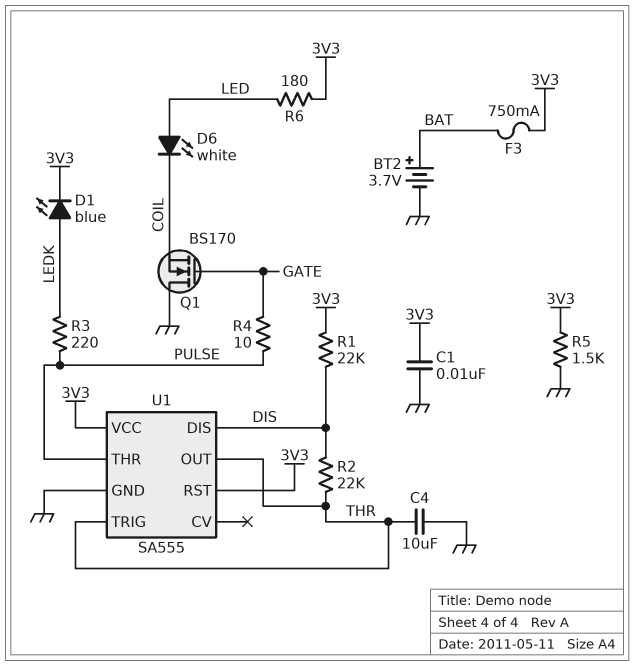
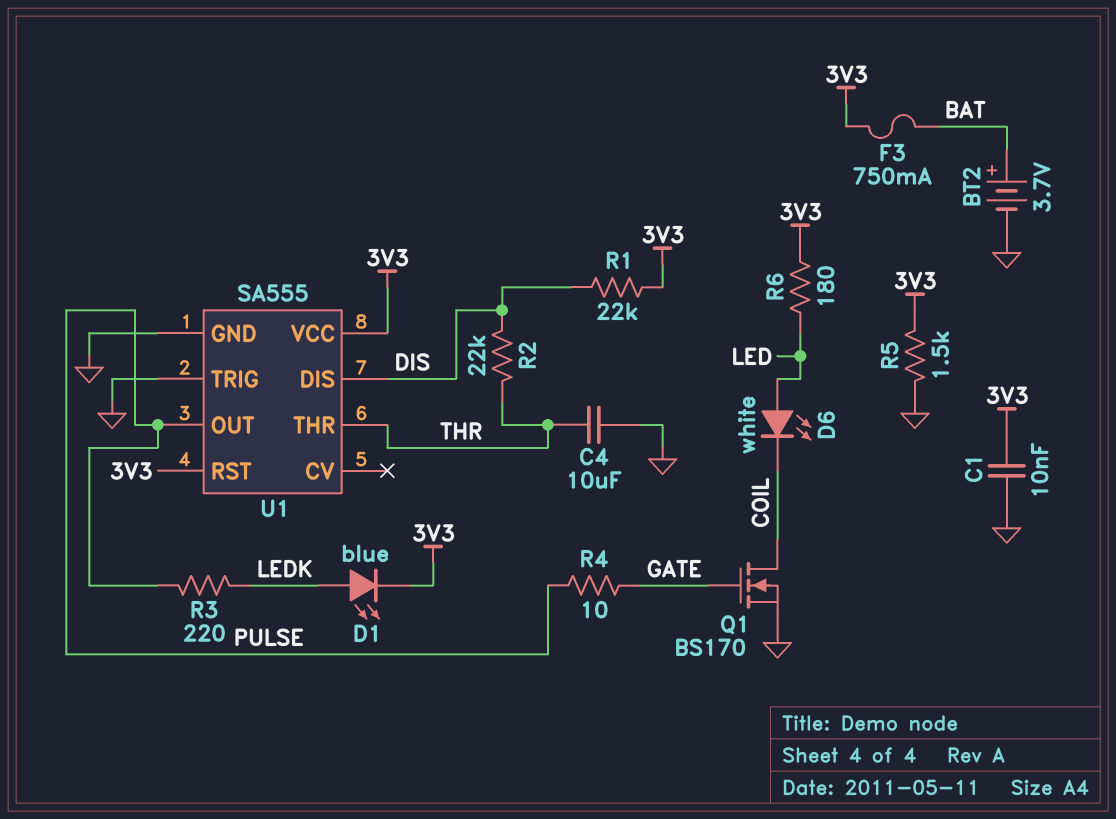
Q1: NMOS BS170 (G GATE, D GND, S COIL) -> NMOS BS170 (G GATE, D COIL, S GND)
U1 pin OUT: THR -> PULSE
U1 pin THR: PULSE -> THR
U1 pin TRIG: THR -> GND

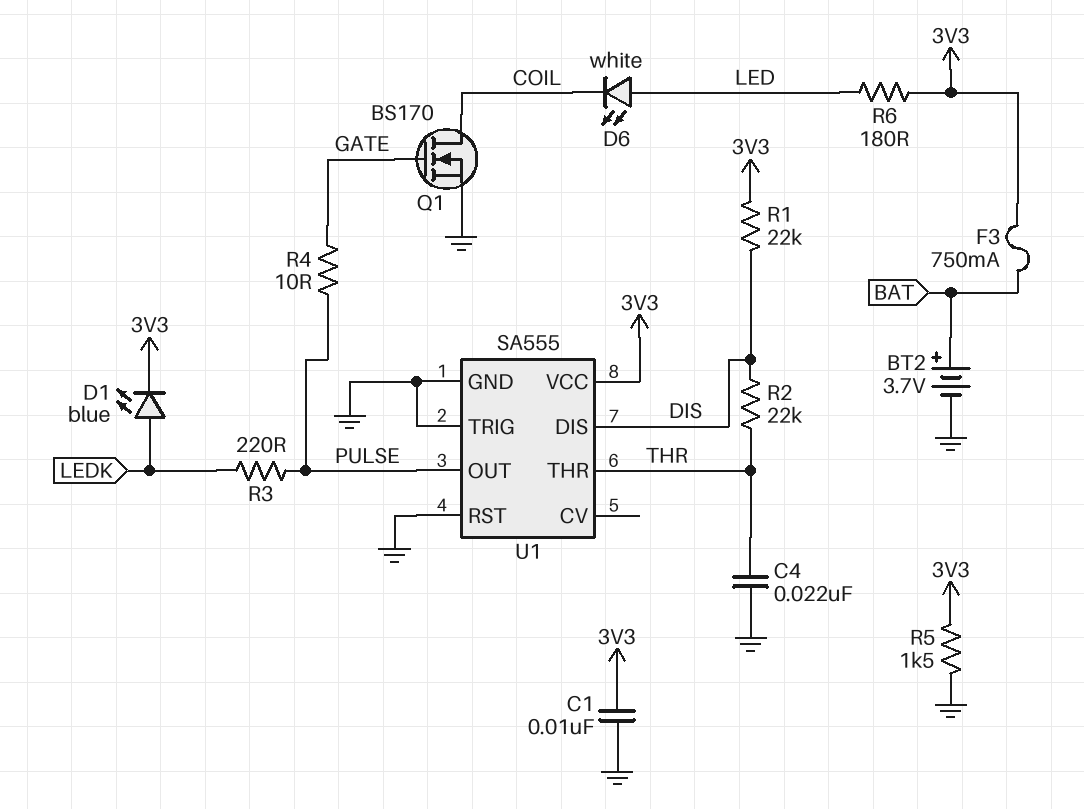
C4: 10uF (GND, THR) -> 22nF (GND, THR)
U1 pin RST: 3V3 -> GND

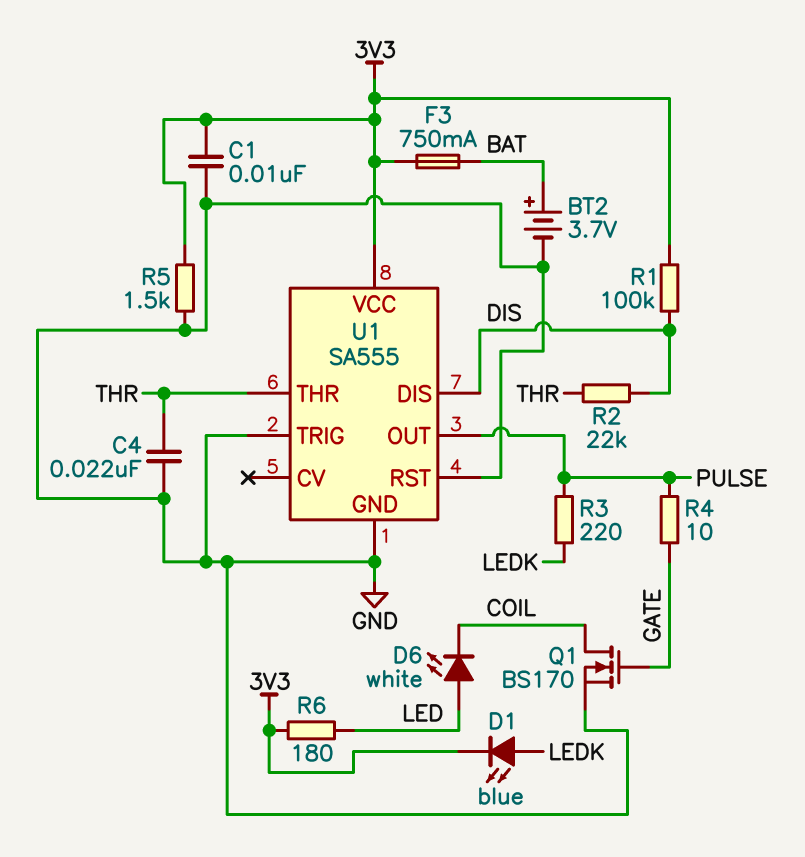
R1: 22k (3V3, DIS) -> 100k (3V3, DIS)

